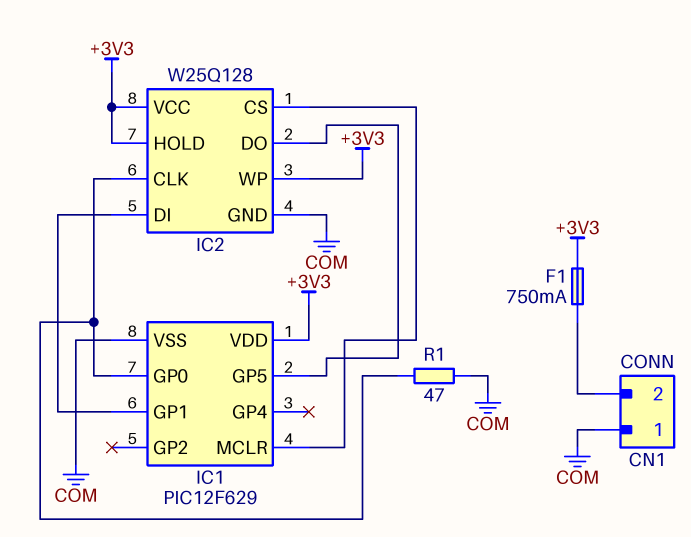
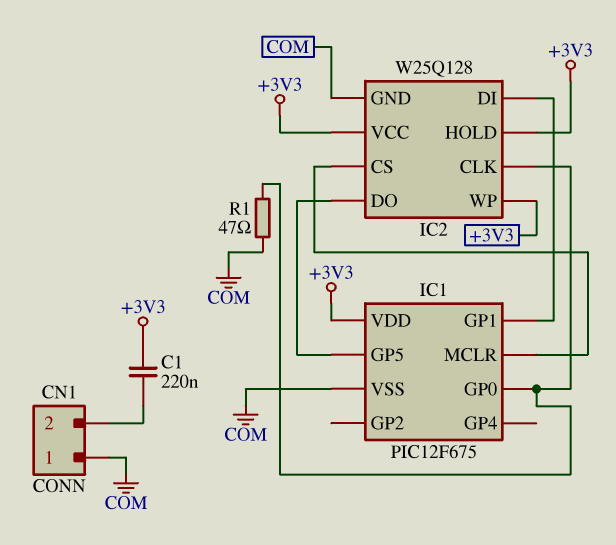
C1: none -> 220nF (+3V3, CN1/2)
F1: 750mA (+3V3, CN1/2) -> none
IC1: PIC12F629 -> PIC12F675

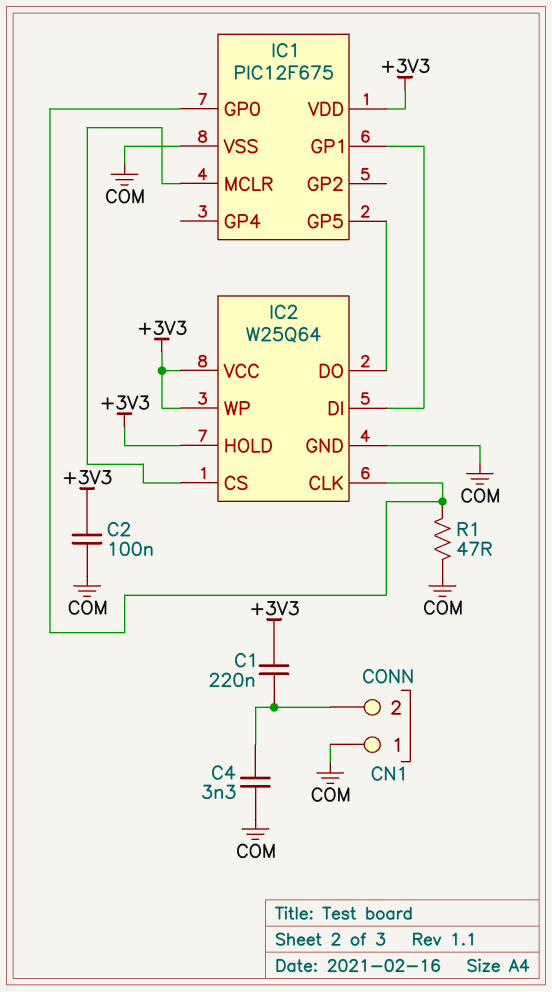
C2: none -> 100nF (+3V3, COM)
C4: none -> 3.3nF (CN1/2, COM)
IC2: W25Q128 -> W25Q64

